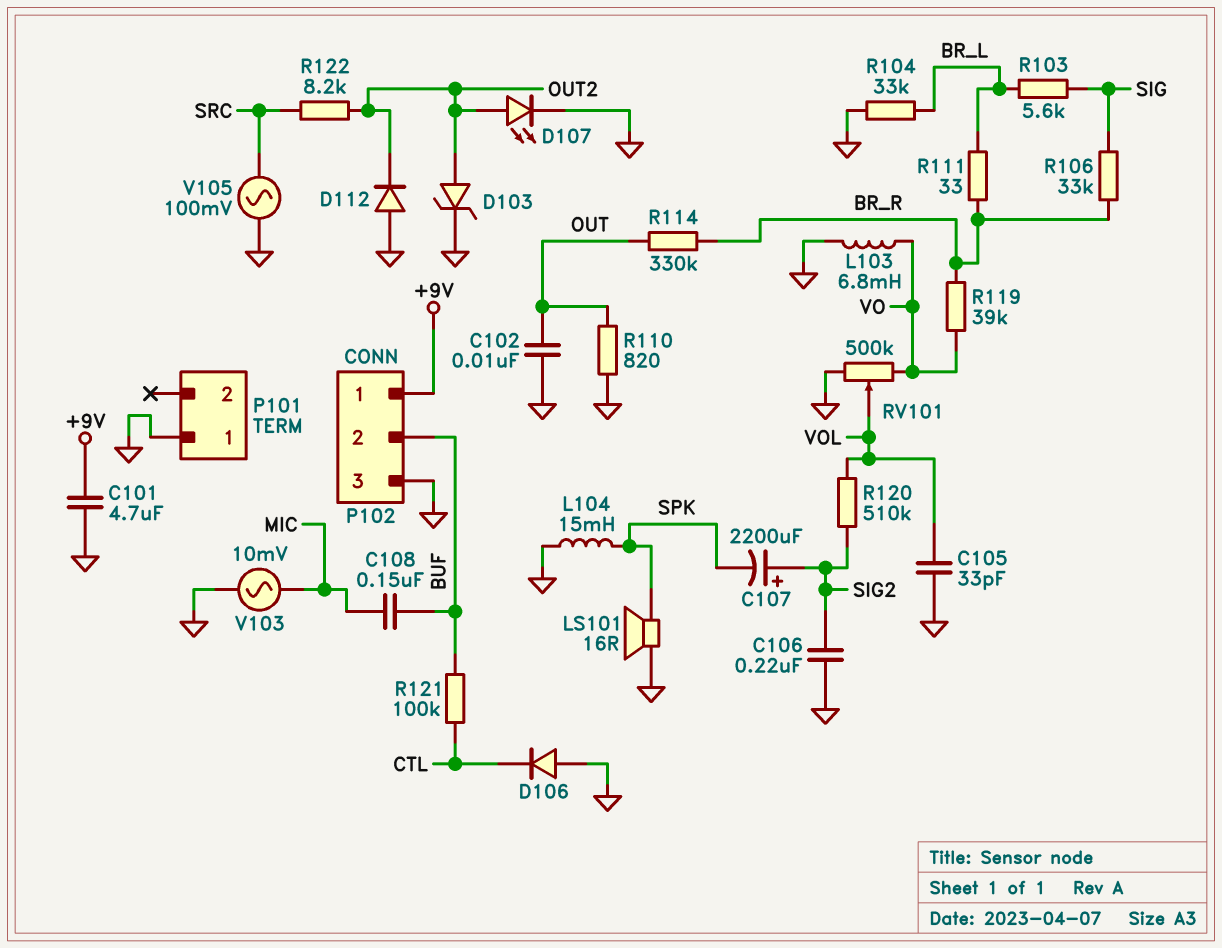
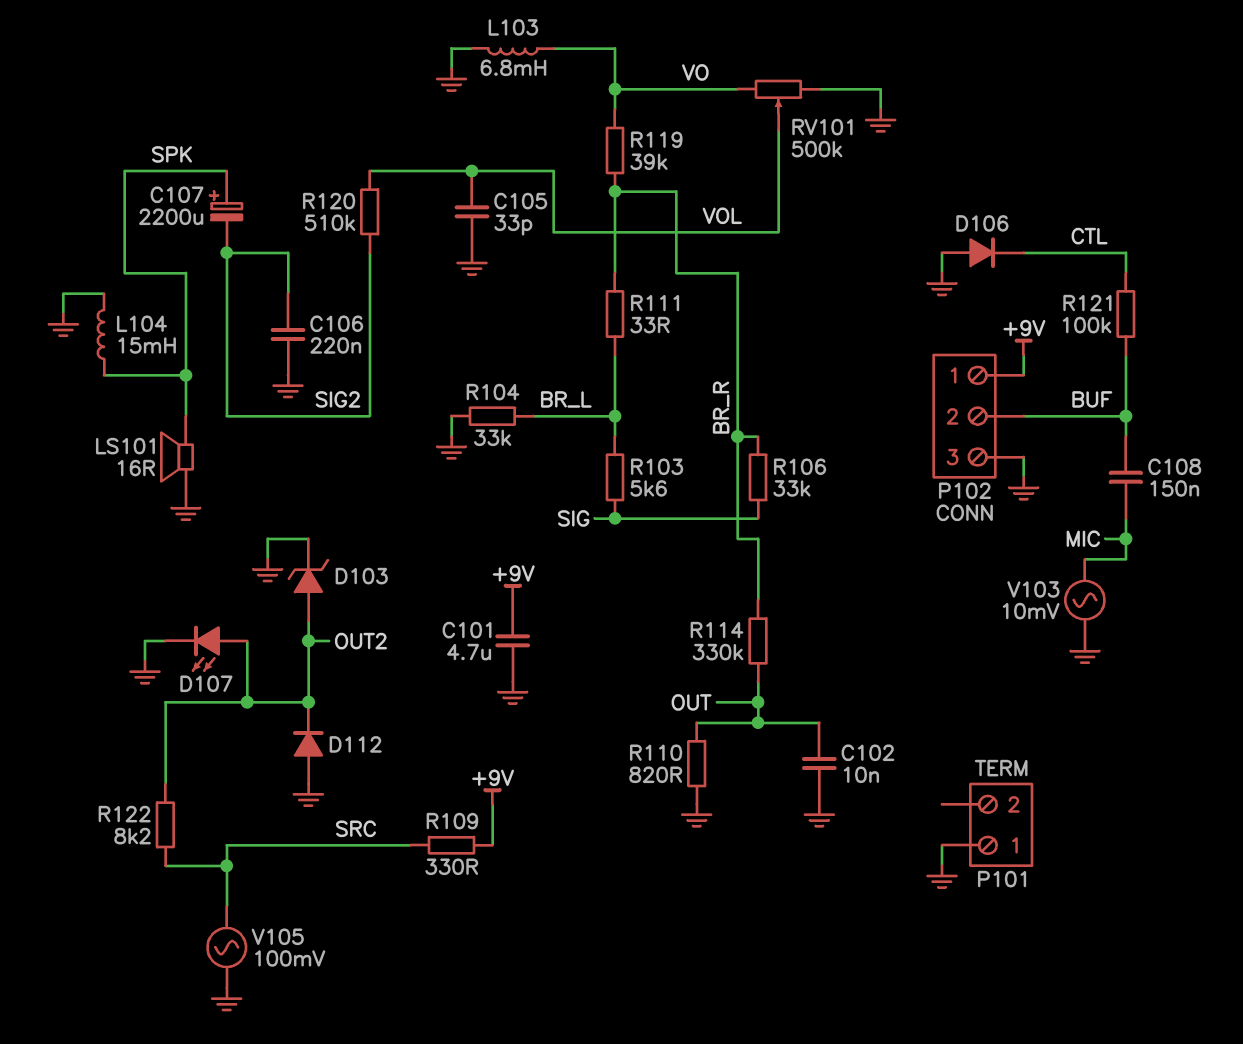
C107: 2200uF (plus SIG2, minus SPK) -> 2200uF (plus SPK, minus SIG2)
R109: none -> 330 (+9V, SRC)

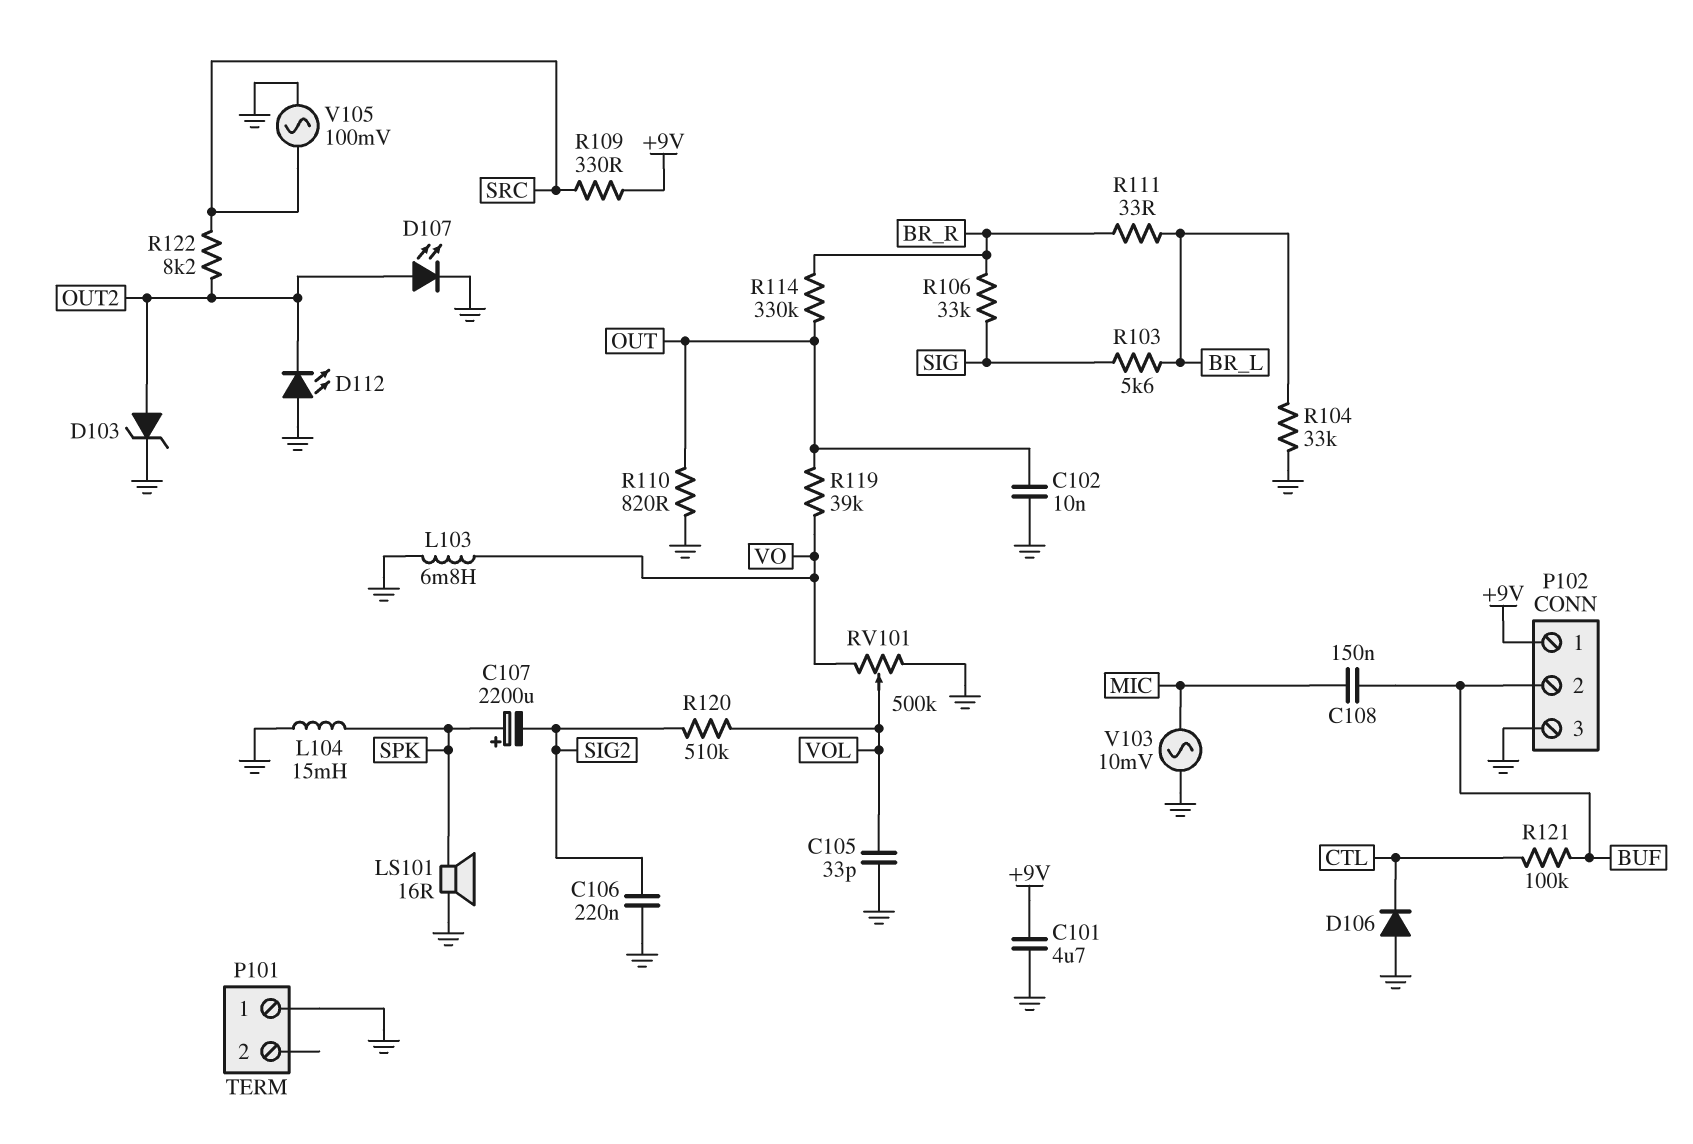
D112: diode (A GND, K OUT2) -> LED (A GND, K OUT2)
R119: 39k (BR_R, VO) -> 39k (OUT, VO)

